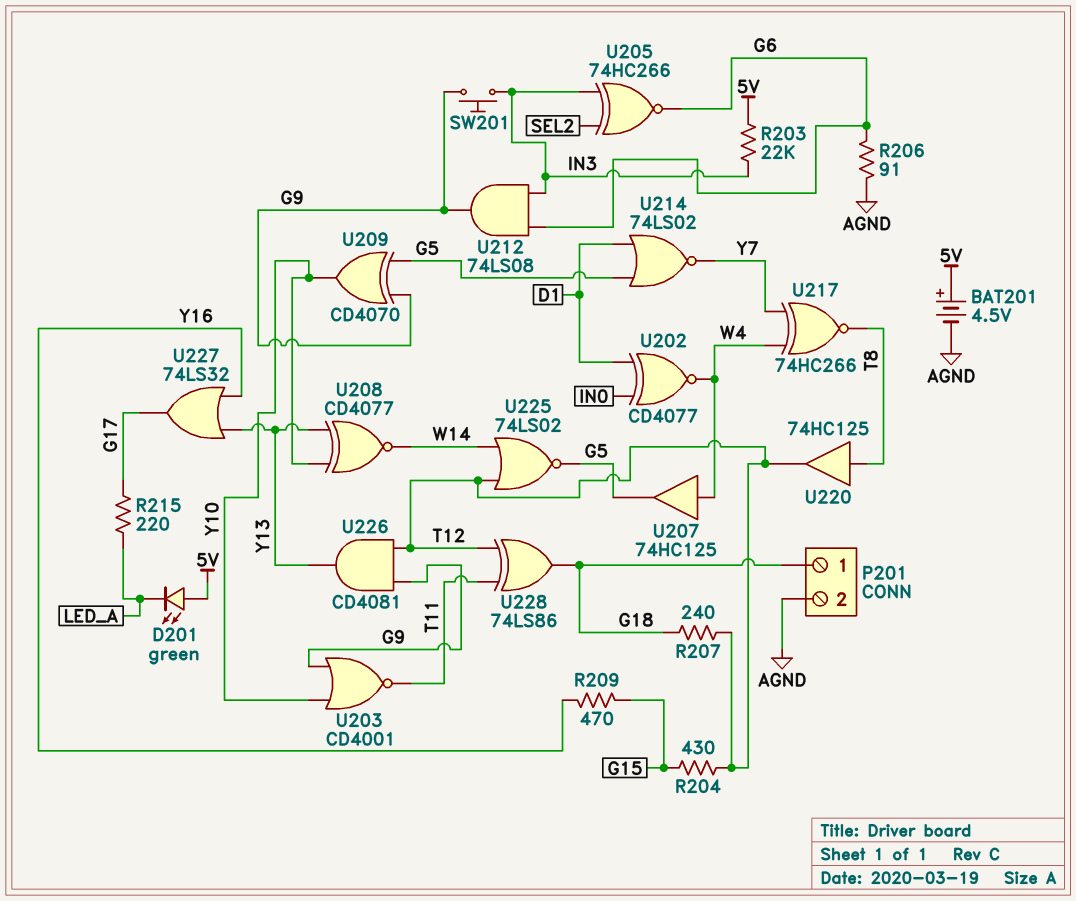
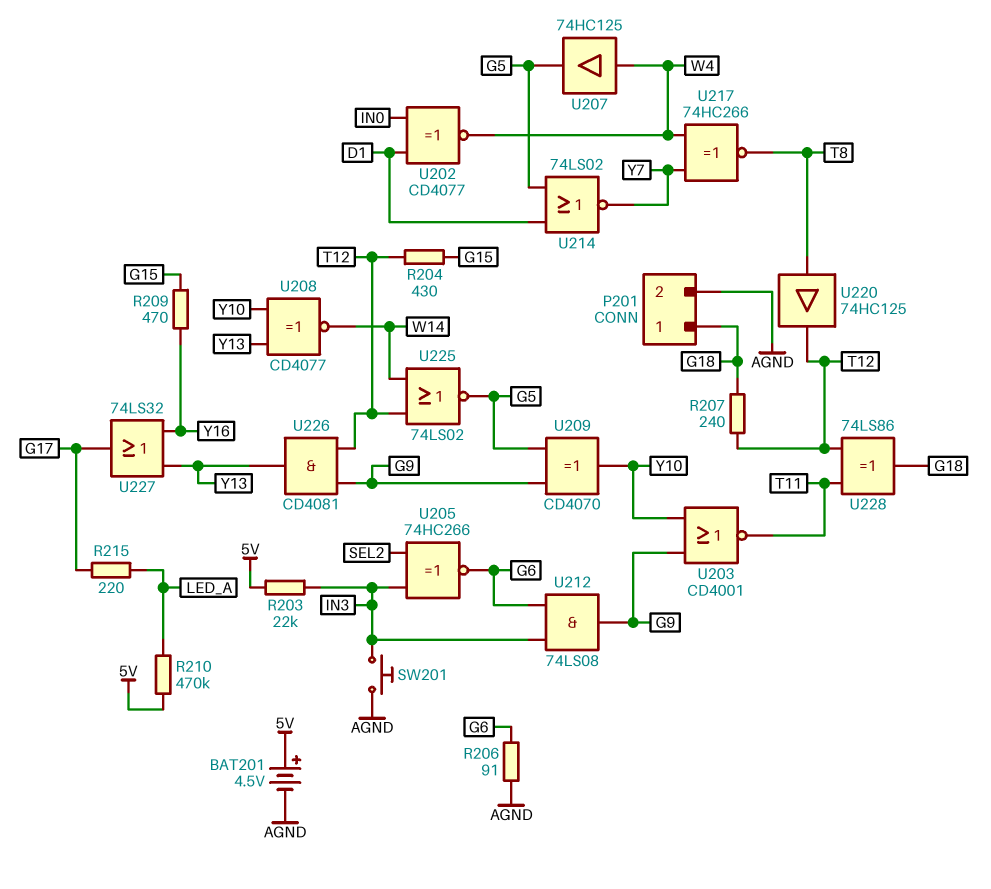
D201: LED green (A 5V, K LED_A) -> none
R210: none -> 470k (5V, LED_A)
SW201: button (G9, IN3) -> button (AGND, IN3)

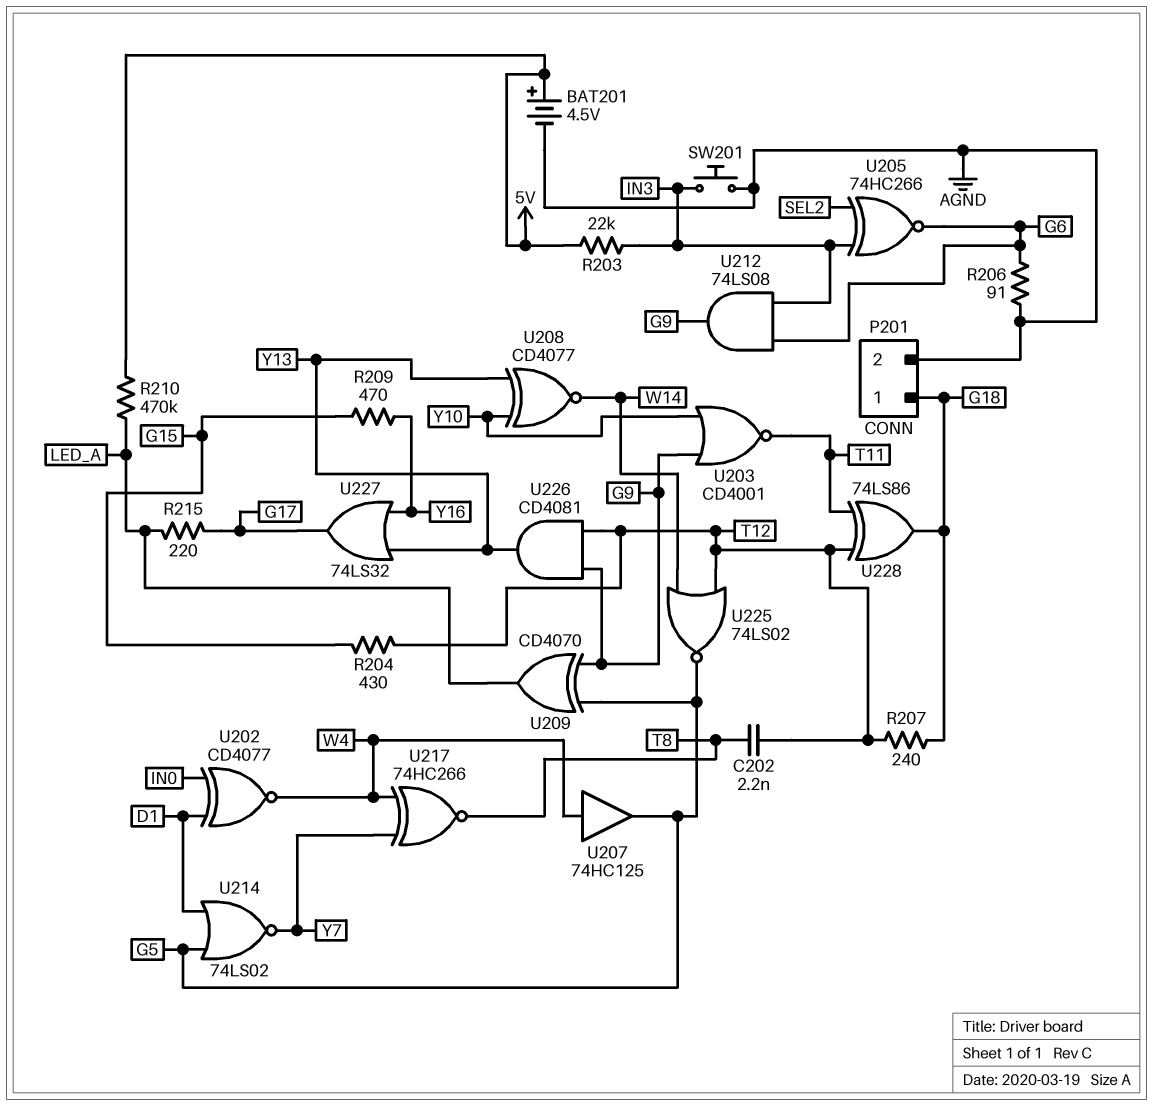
C202: none -> 2.2nF (T8, T12)
U209: XOR CD4070 (in G5, in G9, out Y10) -> XOR CD4070 (in G5, in G9, out LED_A)
U220: buffer 74HC125 (in T8, out T12) -> none

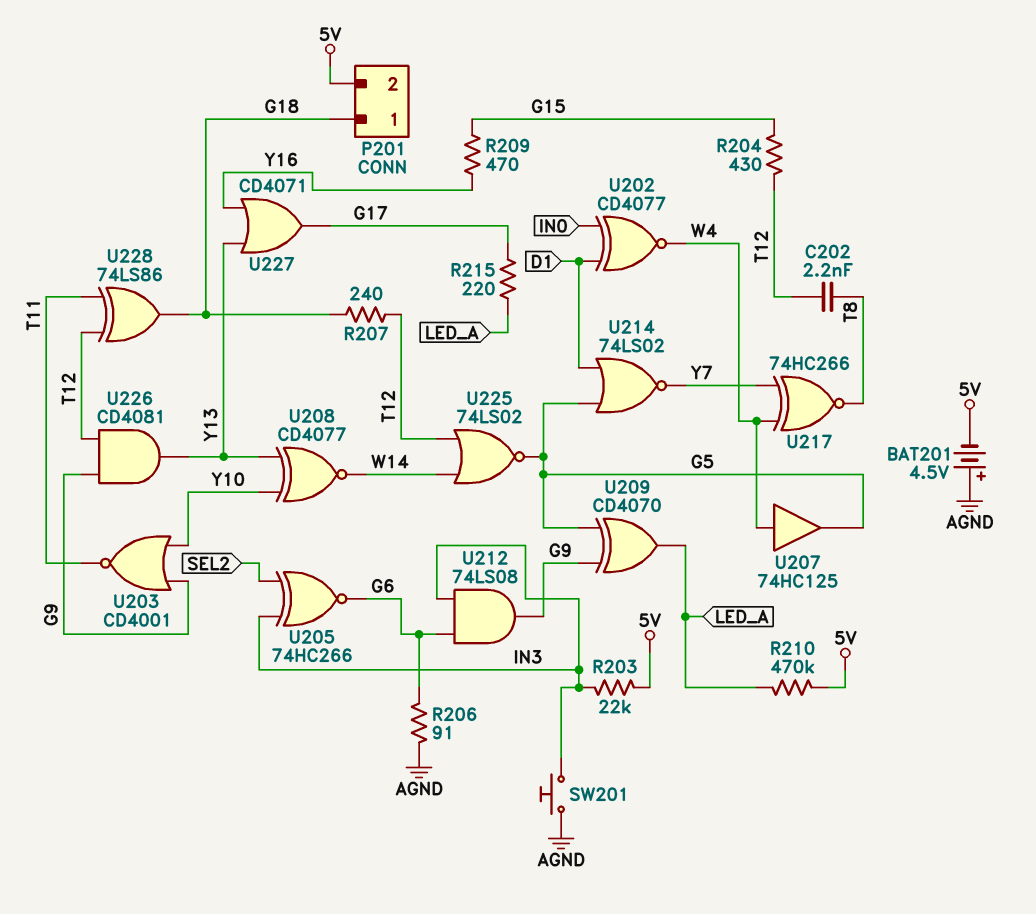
BAT201: 4.5V (plus 5V, minus AGND) -> 4.5V (plus AGND, minus 5V)
P201 pin 2: AGND -> 5V
U227: OR 74LS32 (in Y13, in Y16, out G17) -> OR CD4071 (in Y13, in Y16, out G17)

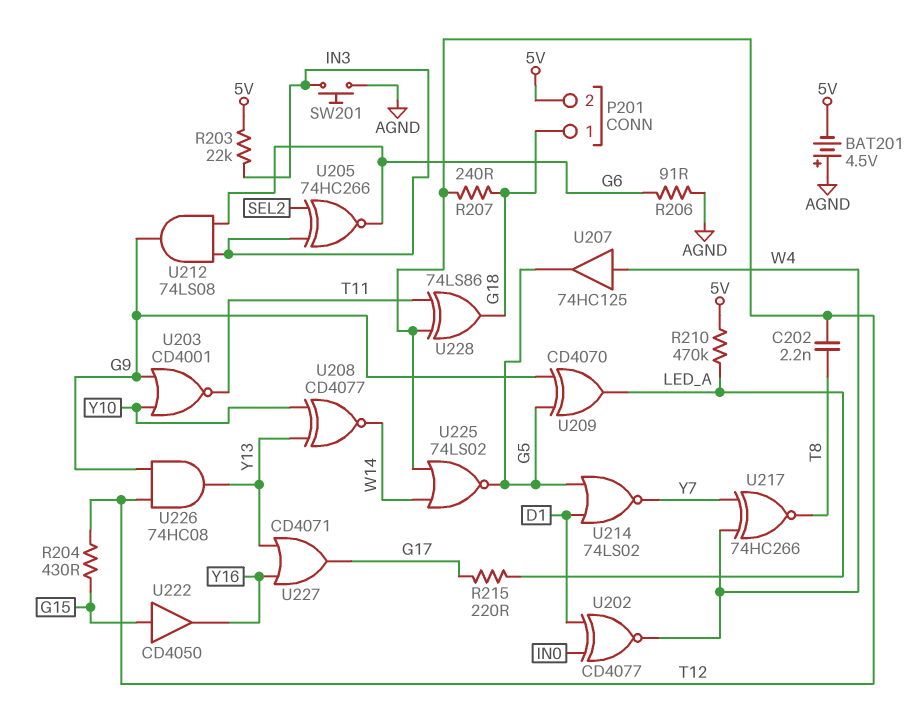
R209: 470 (G15, Y16) -> none
U222: none -> buffer CD4050 (in G15, out Y16)
U226: AND CD4081 (in G9, in T12, out Y13) -> AND 74HC08 (in G9, in T12, out Y13)

